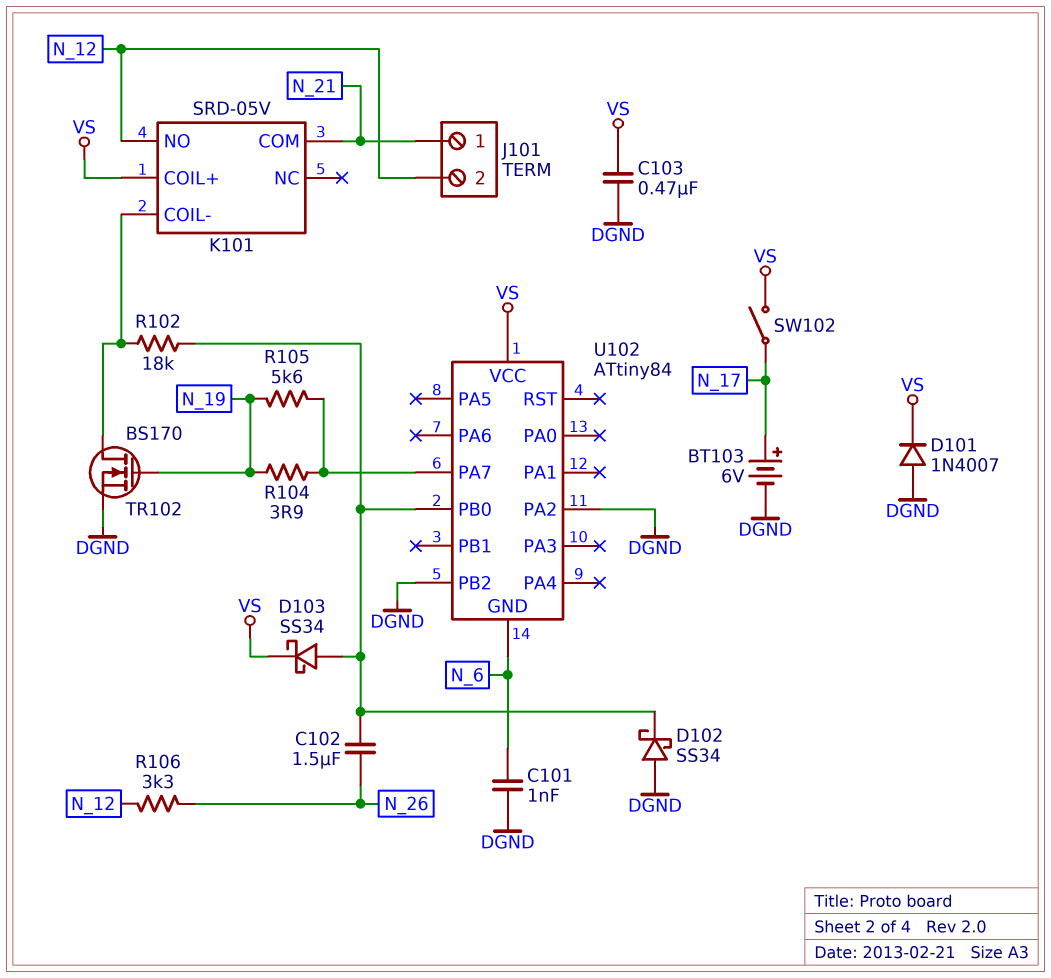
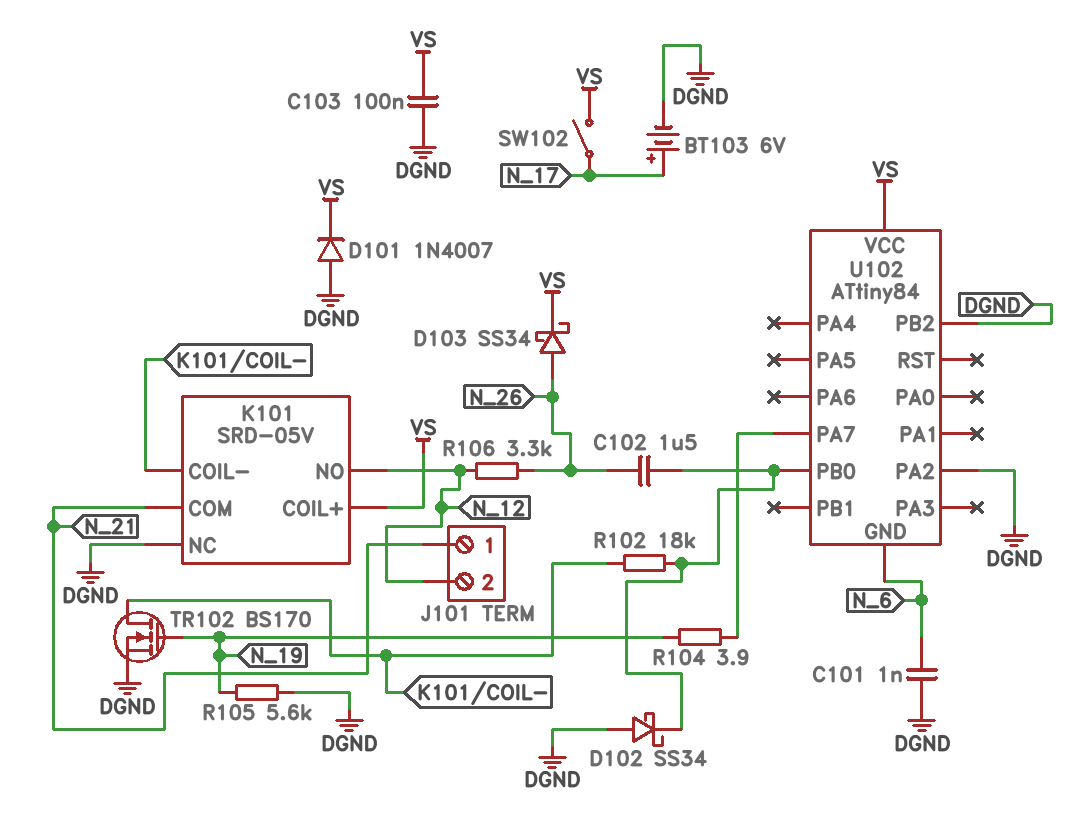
C103: 470nF (DGND, VS) -> 100nF (DGND, VS)
D103: schottky SS34 (A U102/PB0, K VS) -> schottky SS34 (A N_26, K VS)
K101 pin NC: none -> DGND
R105: 5.6k (N_19, U102/PA7) -> 5.6k (DGND, N_19)

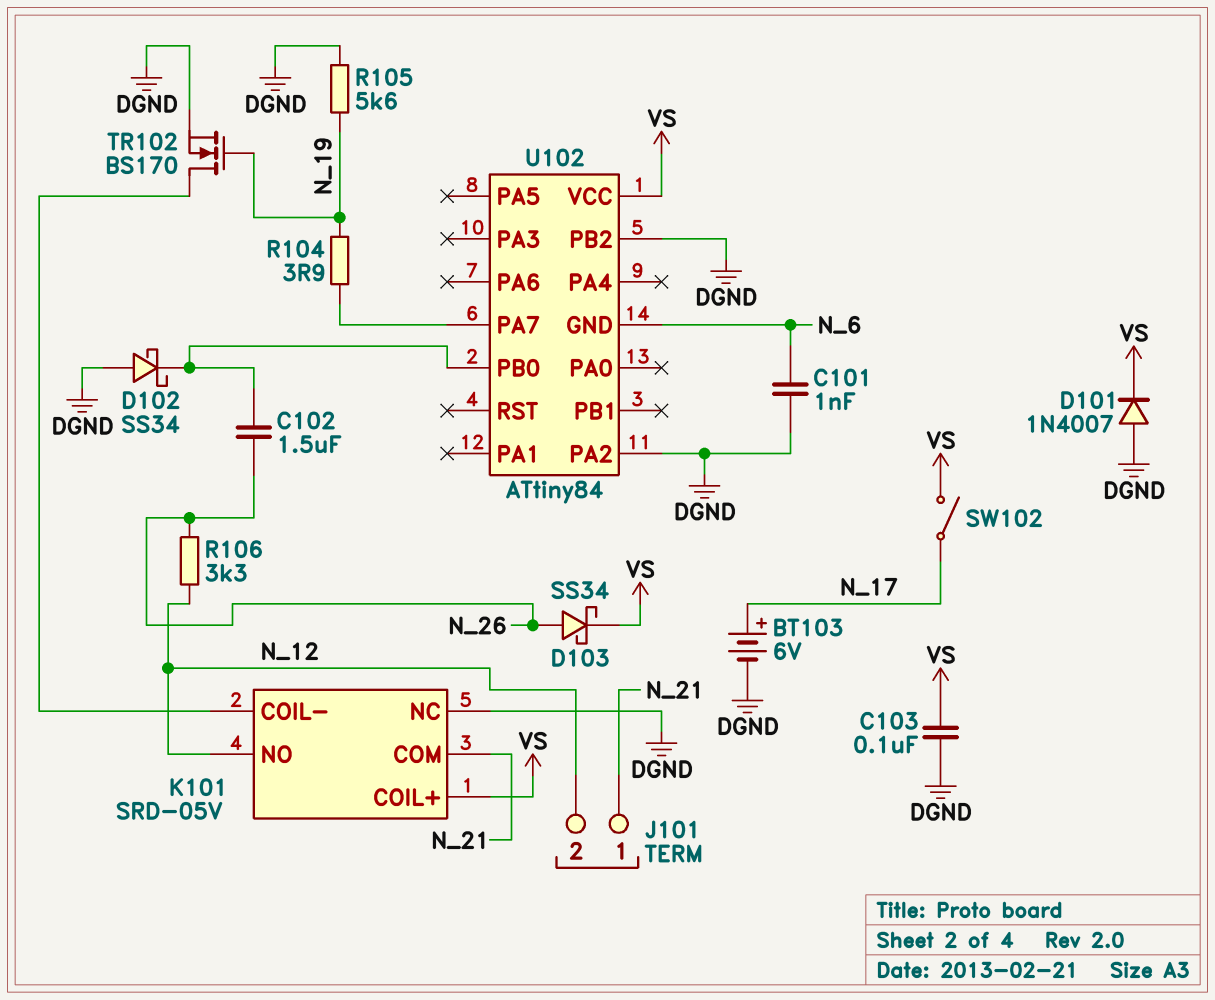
R102: 18k (K101/COIL-, U102/PB0) -> none

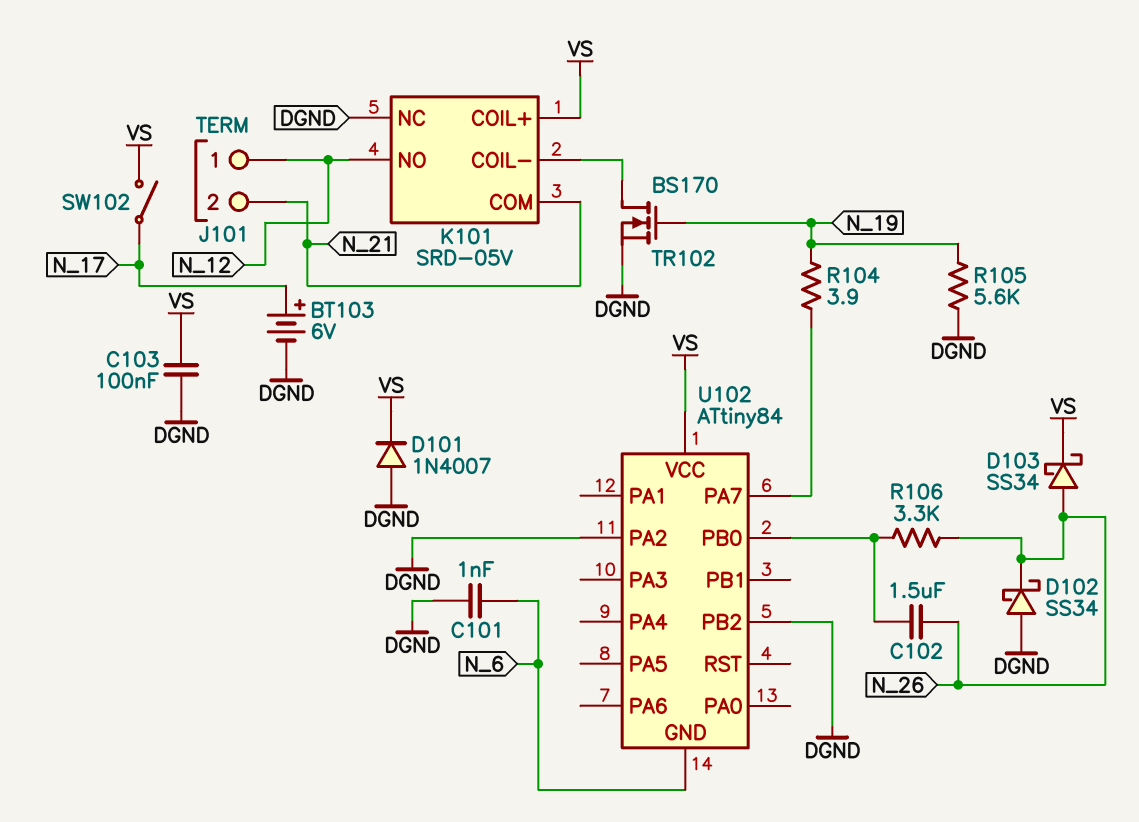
D102: schottky SS34 (A DGND, K U102/PB0) -> schottky SS34 (A DGND, K N_26)
J101 pin 1: N_21 -> N_12
J101 pin 2: N_12 -> N_21
R106: 3.3k (N_12, N_26) -> 3.3k (N_26, U102/PB0)

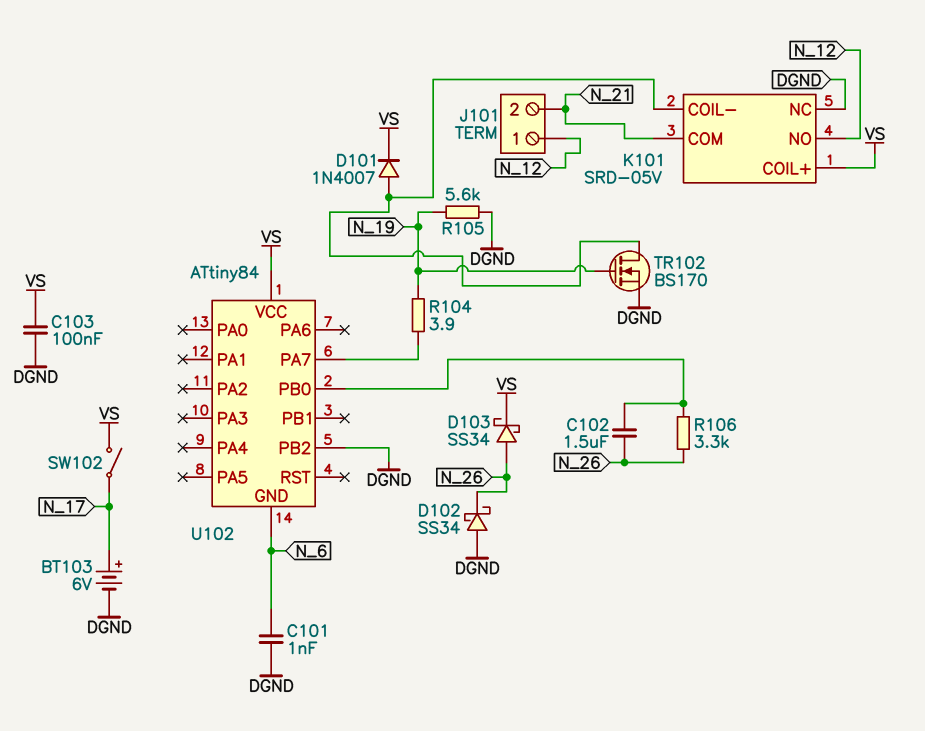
D101: diode 1N4007 (A DGND, K VS) -> diode 1N4007 (A K101/COIL-, K VS)
U102 pin PA2: DGND -> none

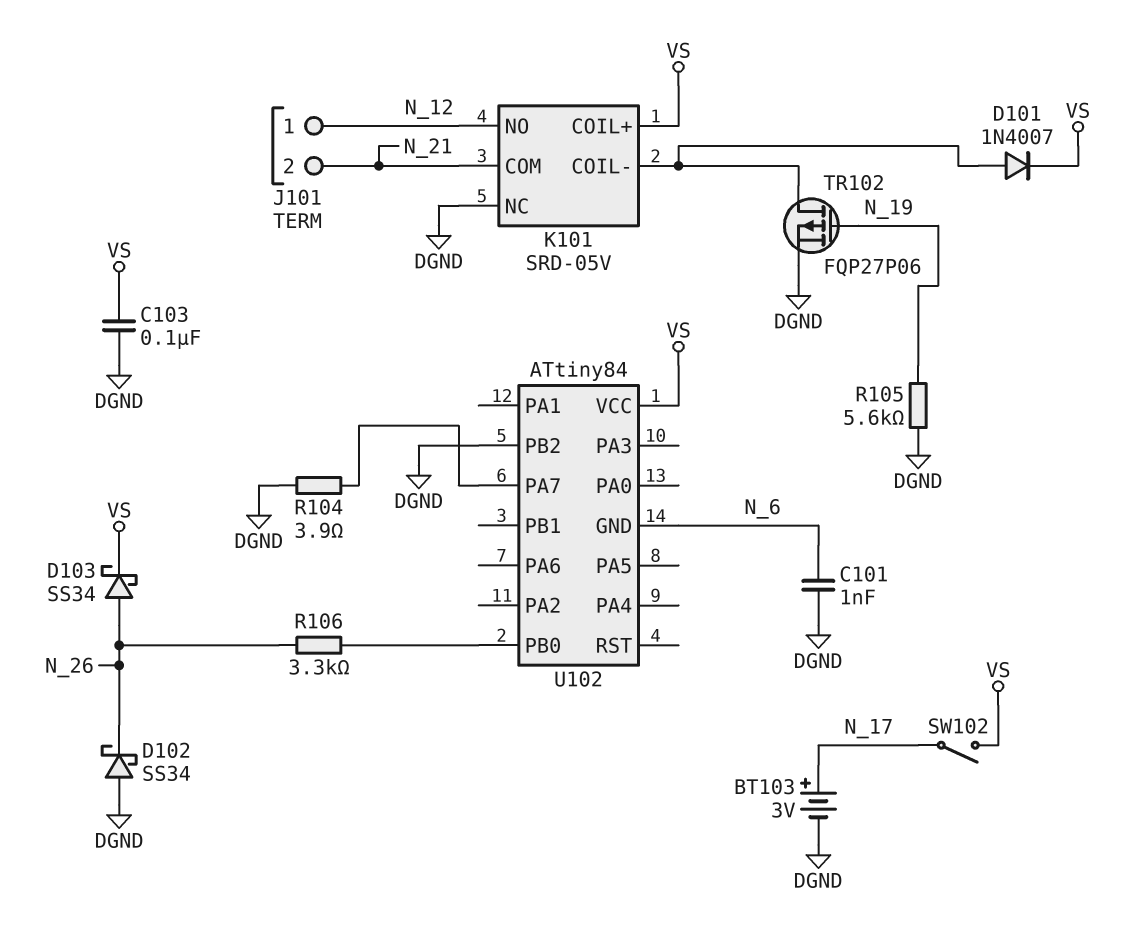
BT103: 6V (plus N_17, minus DGND) -> 3V (plus N_17, minus DGND)
C102: 1.5uF (N_26, U102/PB0) -> none
R104: 3.9 (N_19, U102/PA7) -> 3.9 (DGND, U102/PA7)
TR102: NMOS BS170 (G N_19, D K101/COIL-, S DGND) -> PMOS FQP27P06 (G N_19, D K101/COIL-, S DGND)

